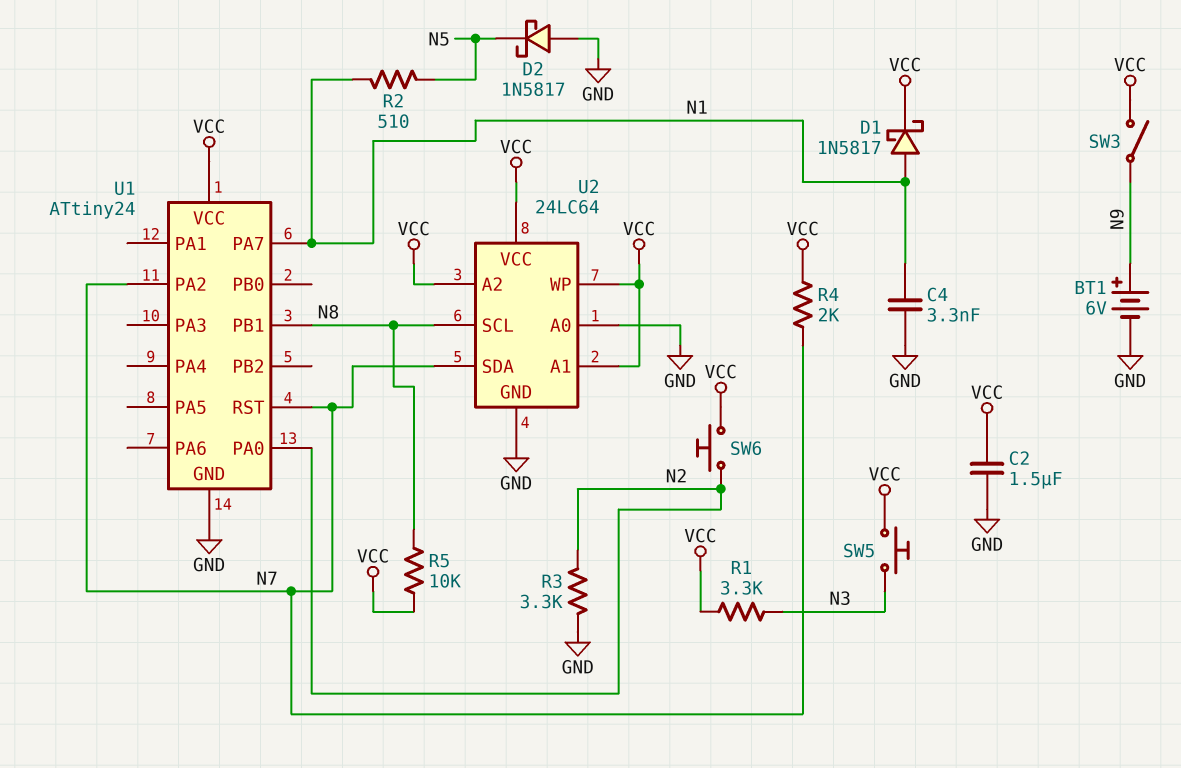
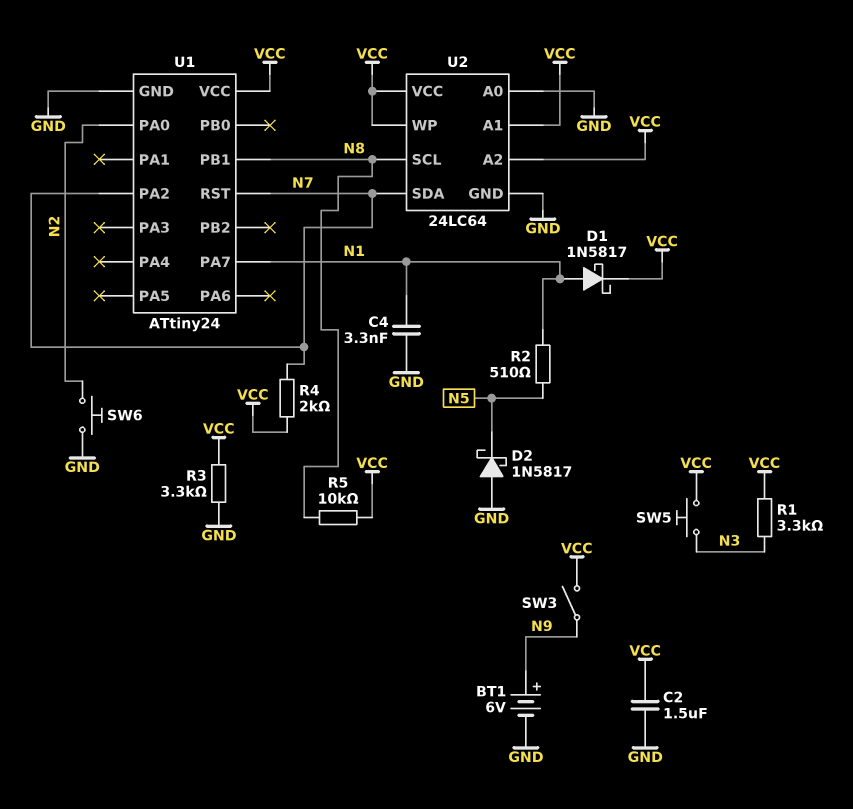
R3: 3.3k (GND, N2) -> 3.3k (GND, VCC)
SW6: button (N2, VCC) -> button (GND, N2)

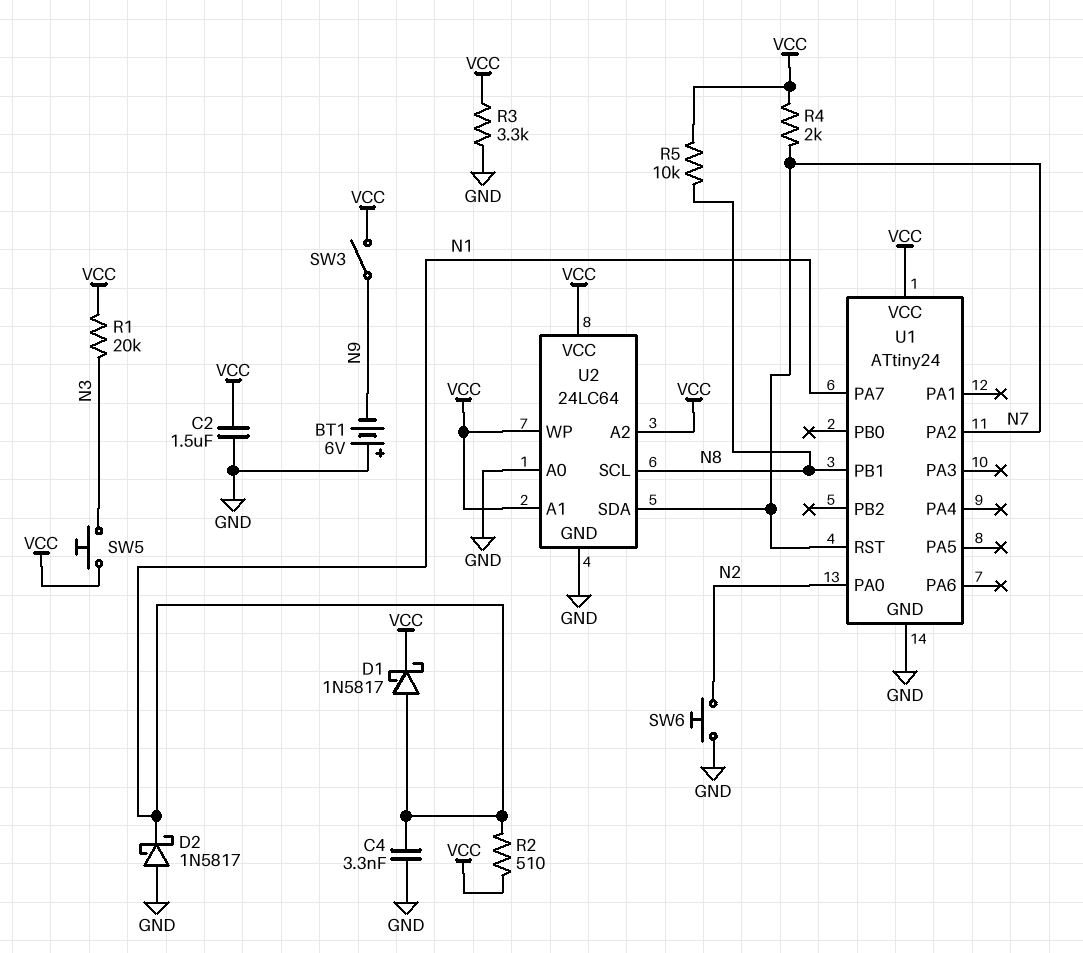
BT1: 6V (plus N9, minus GND) -> 6V (plus GND, minus N9)
D2: schottky 1N5817 (A GND, K N5) -> schottky 1N5817 (A GND, K N1)
R1: 3.3k (N3, VCC) -> 20k (N3, VCC)
R2: 510 (N1, N5) -> 510 (N1, VCC)

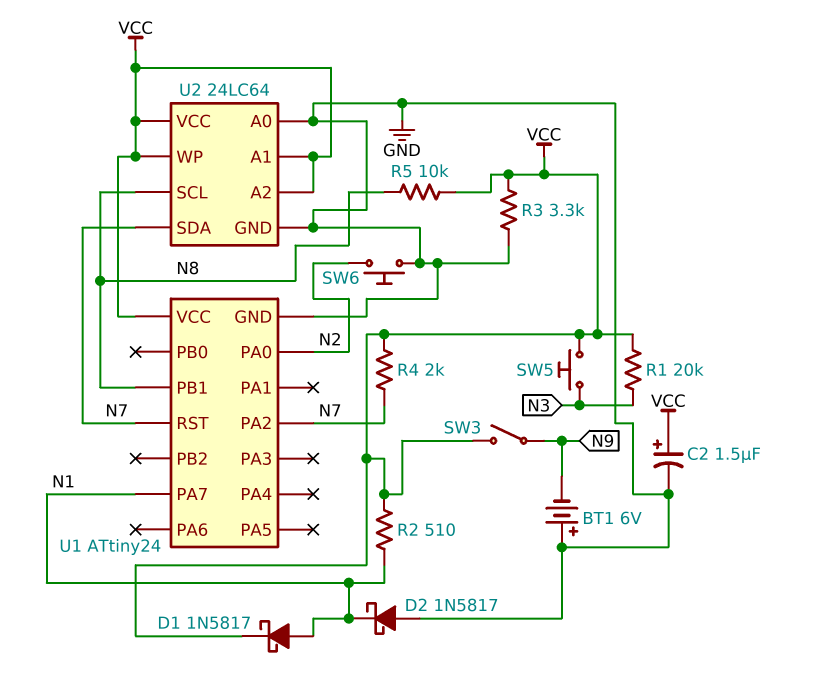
C2: 1.5uF (GND, VCC) -> 1.5uF (plus VCC, minus GND)
C4: 3.3nF (GND, N1) -> none

